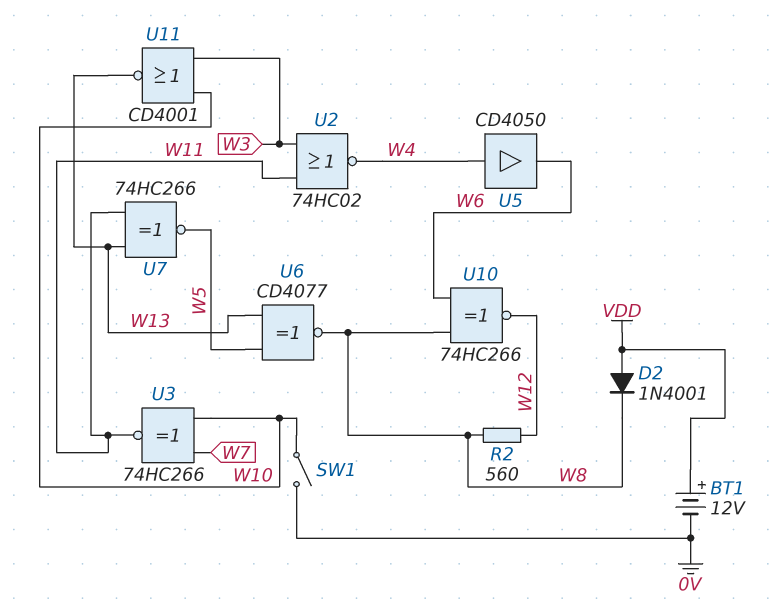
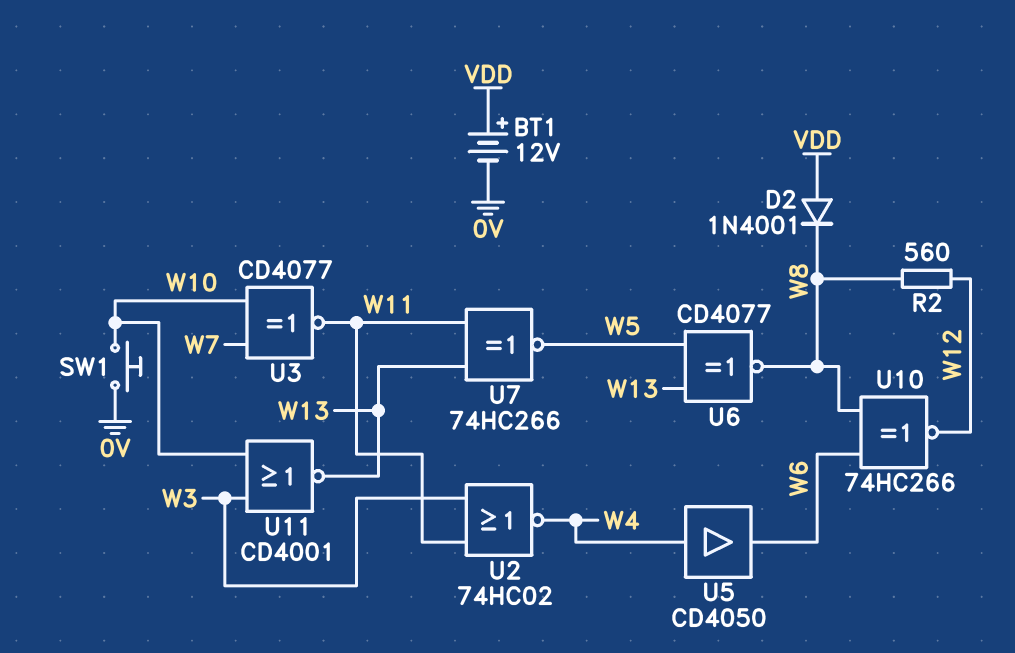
SW1: switch (0V, W10) -> button (0V, W10)
U3: XNOR 74HC266 (in W7, in W10, out W11) -> XNOR CD4077 (in W7, in W10, out W11)

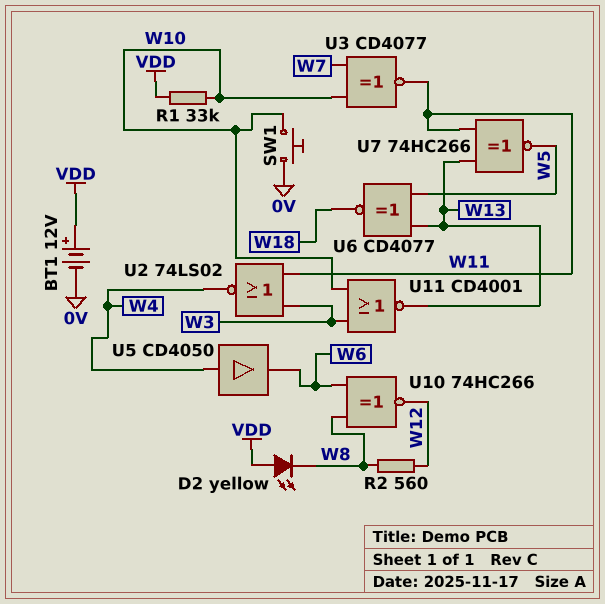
D2: diode 1N4001 (A VDD, K W8) -> LED yellow (A VDD, K W8)
R1: none -> 33k (VDD, W10)
U2: NOR 74HC02 (in W3, in W11, out W4) -> NOR 74LS02 (in W3, in W11, out W4)
U6: XNOR CD4077 (in W5, in W13, out W8) -> XNOR CD4077 (in W5, in W13, out W18)

